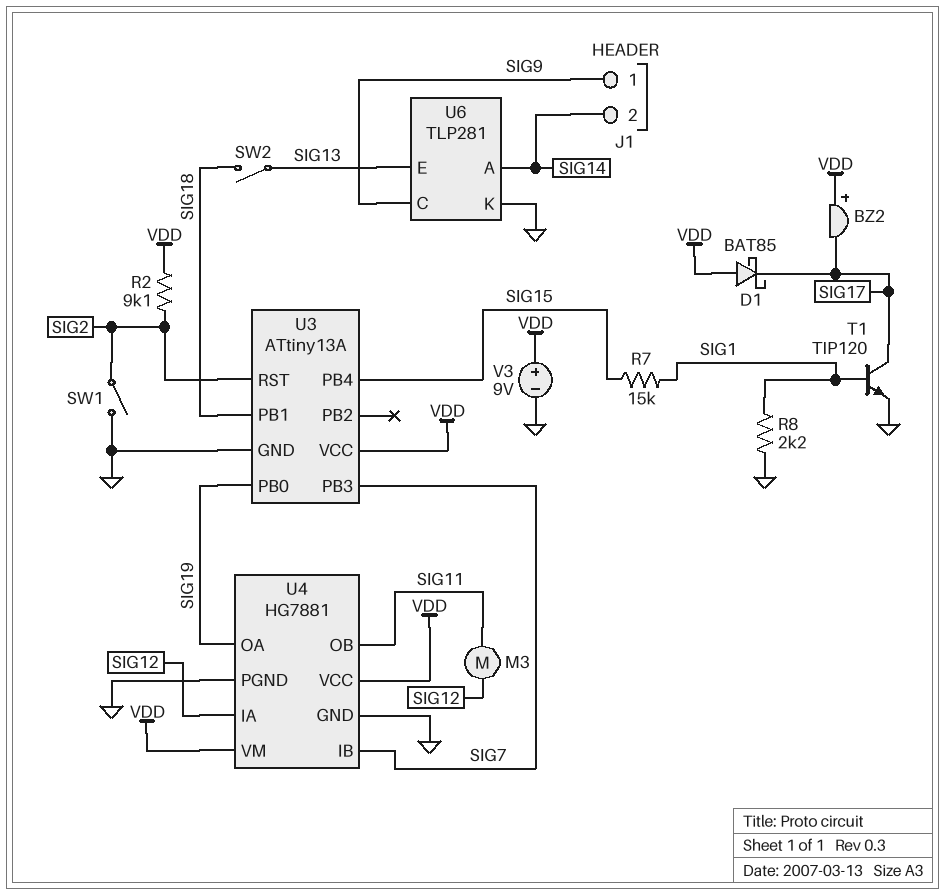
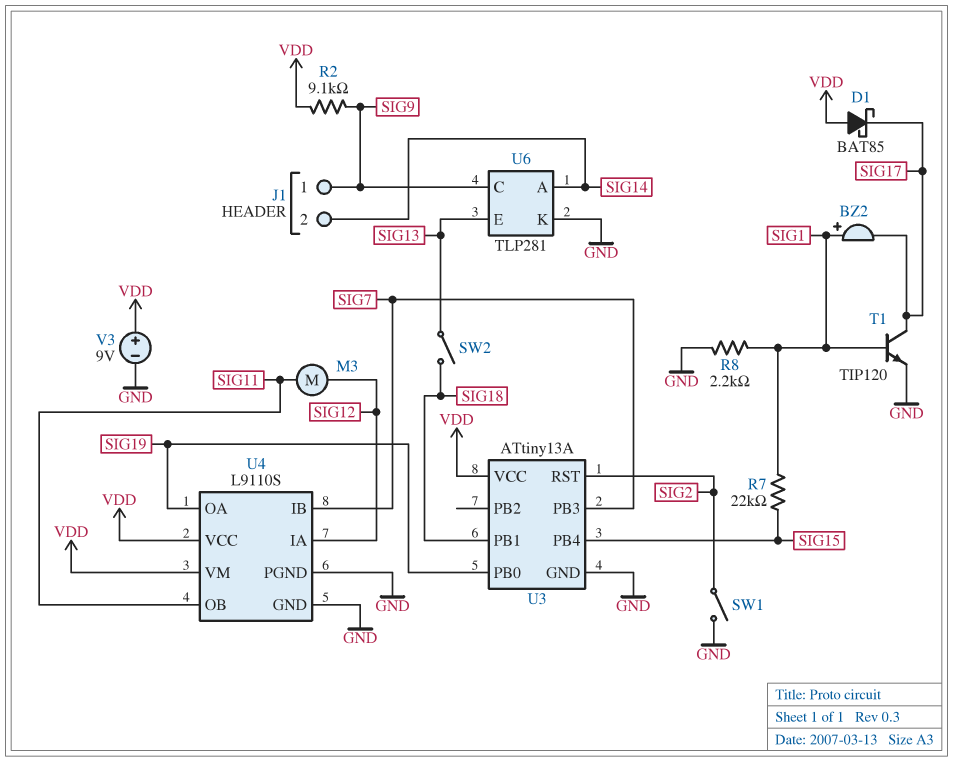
BZ2: buzzer (plus VDD, minus SIG17) -> buzzer (plus SIG1, minus SIG17)
R2: 9.1k (SIG2, VDD) -> 9.1k (SIG9, VDD)
R7: 15k (SIG1, SIG15) -> 22k (SIG1, SIG15)
U4: HG7881 -> L9110S

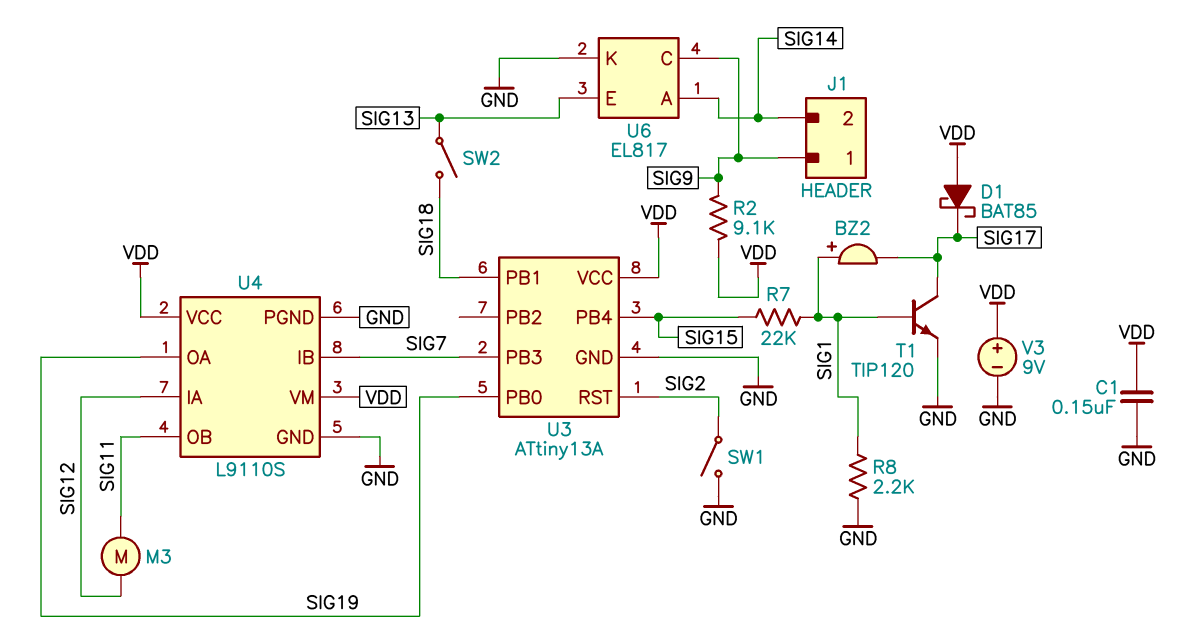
C1: none -> 150nF (GND, VDD)
U6: TLP281 -> EL817

